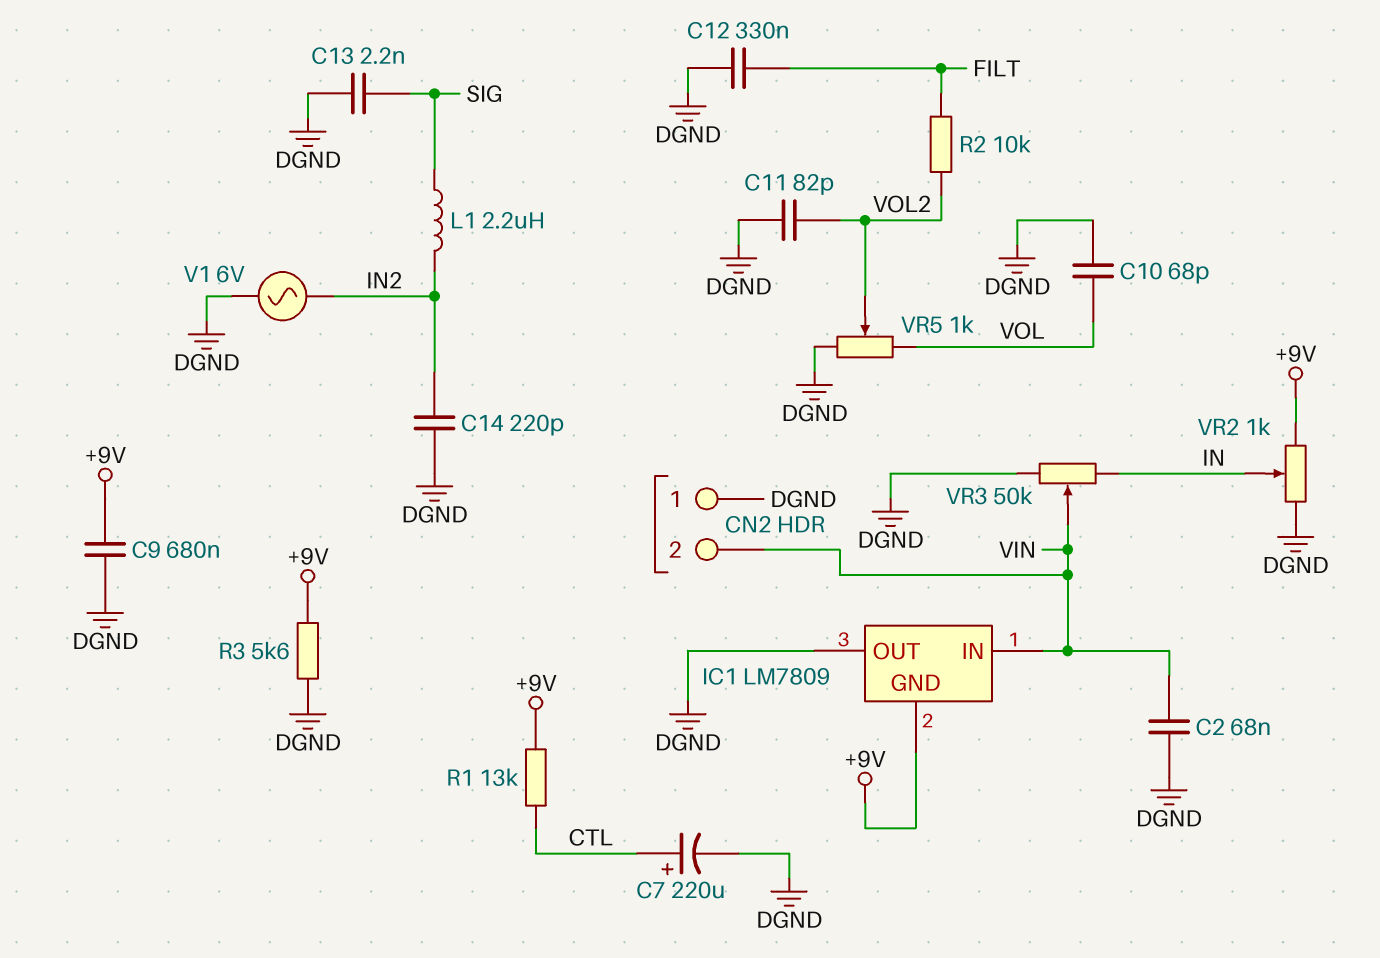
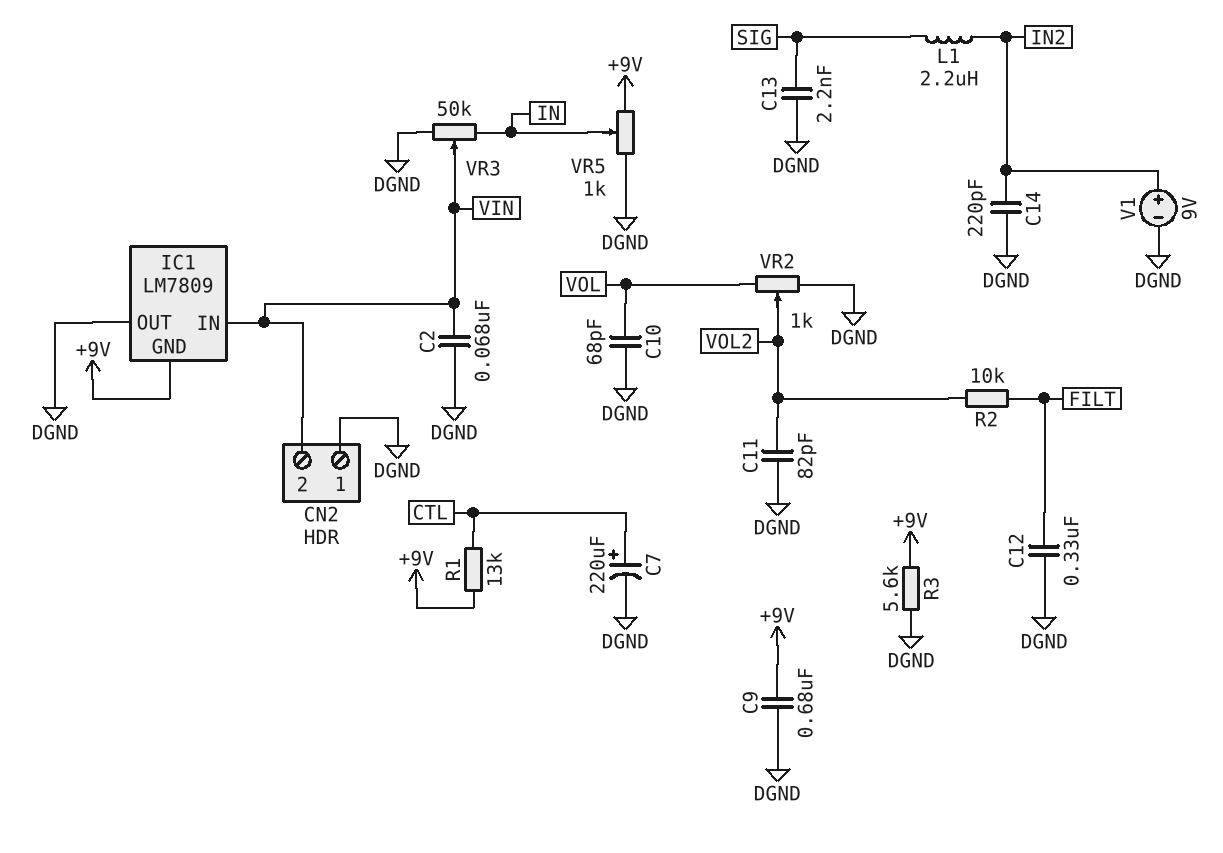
V1: AC 6V (DGND, IN2) -> 9V (plus IN2, minus DGND)
VR2: 1k (+9V, DGND, wiper IN) -> 1k (DGND, VOL, wiper VOL2)
VR5: 1k (DGND, VOL, wiper VOL2) -> 1k (+9V, DGND, wiper IN)

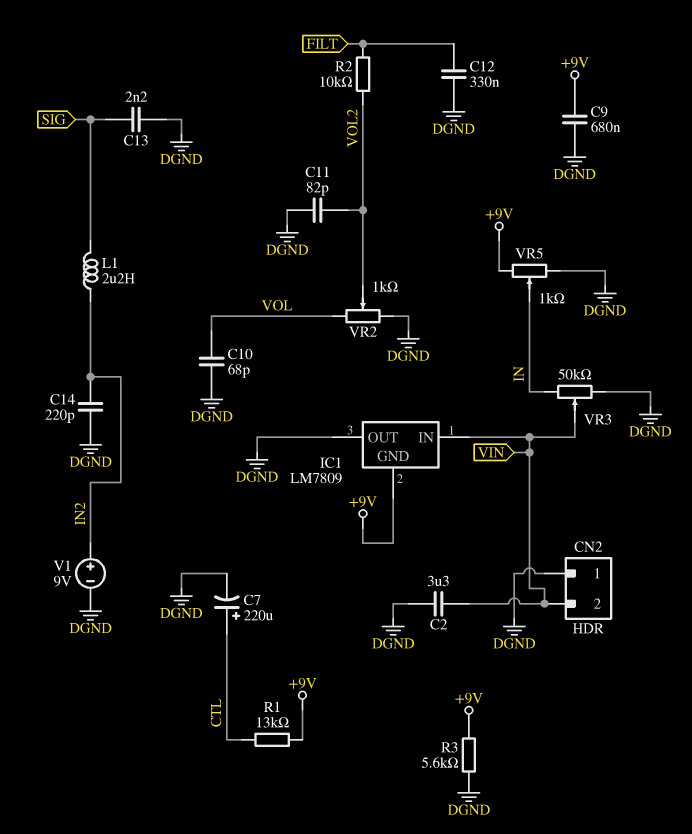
C2: 68nF (DGND, VIN) -> 3.3uF (DGND, VIN)

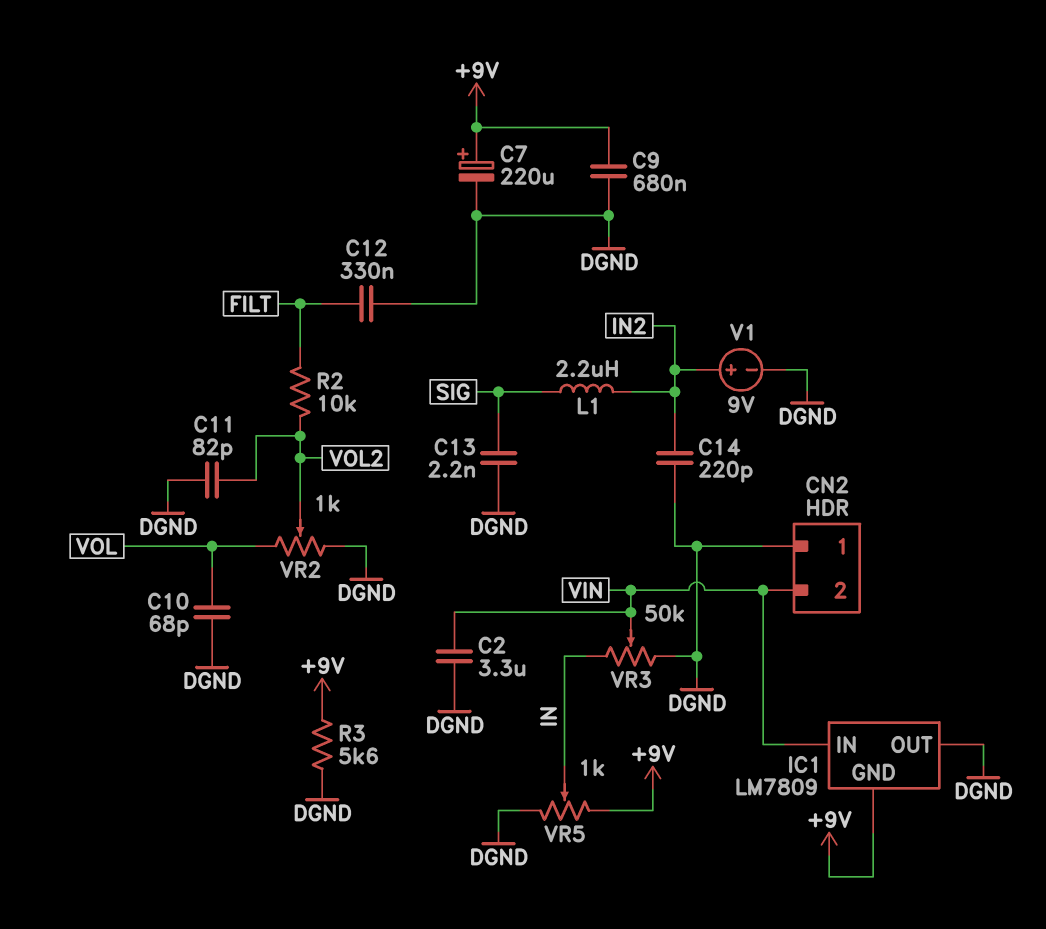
C7: 220uF (plus CTL, minus DGND) -> 220uF (plus +9V, minus DGND)
R1: 13k (+9V, CTL) -> none

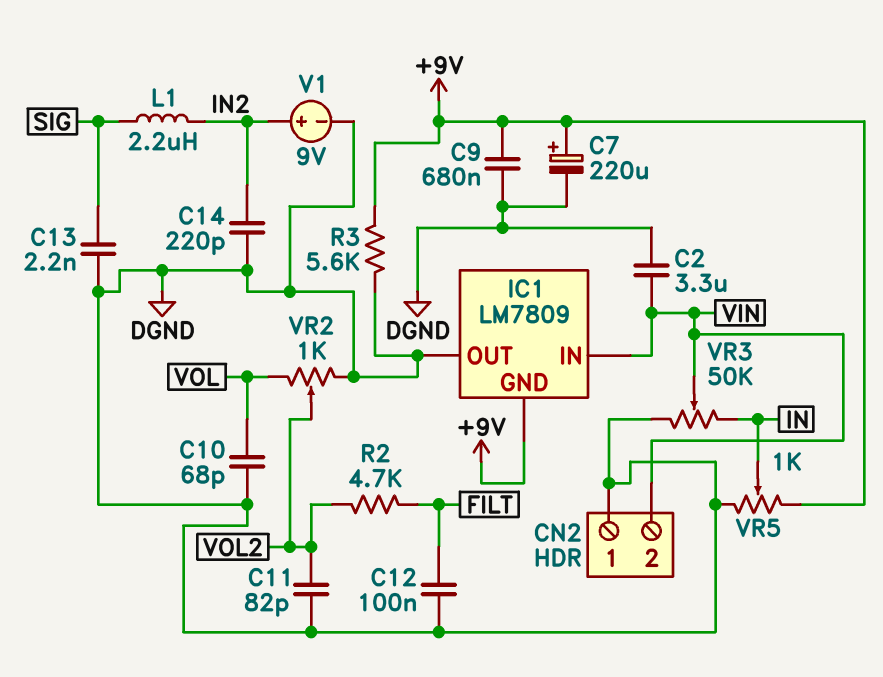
C12: 330nF (DGND, FILT) -> 100nF (DGND, FILT)
R2: 10k (FILT, VOL2) -> 4.7k (FILT, VOL2)

